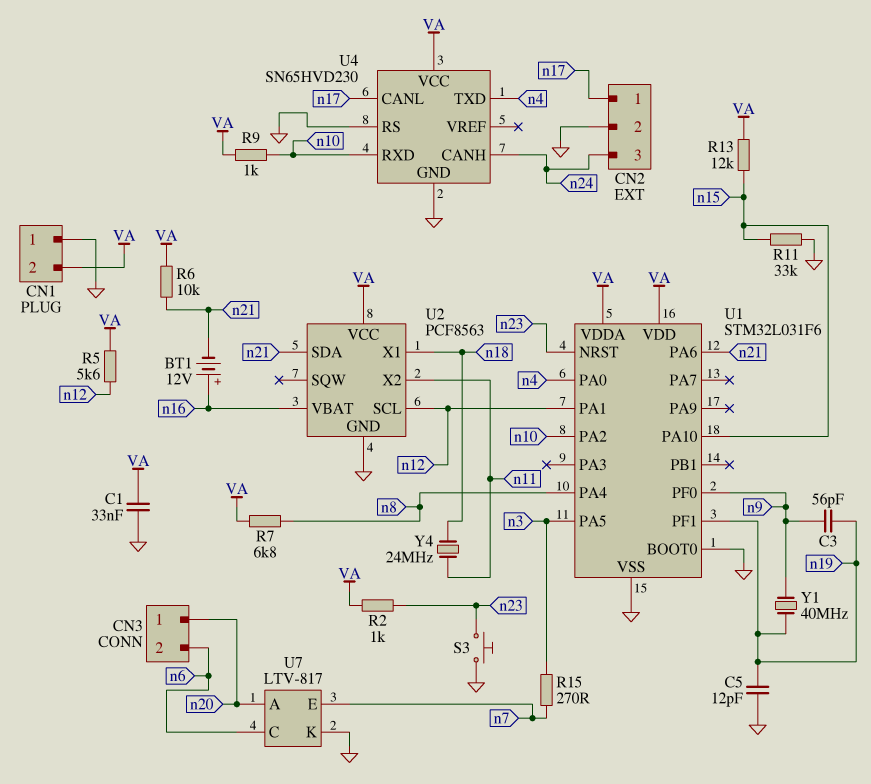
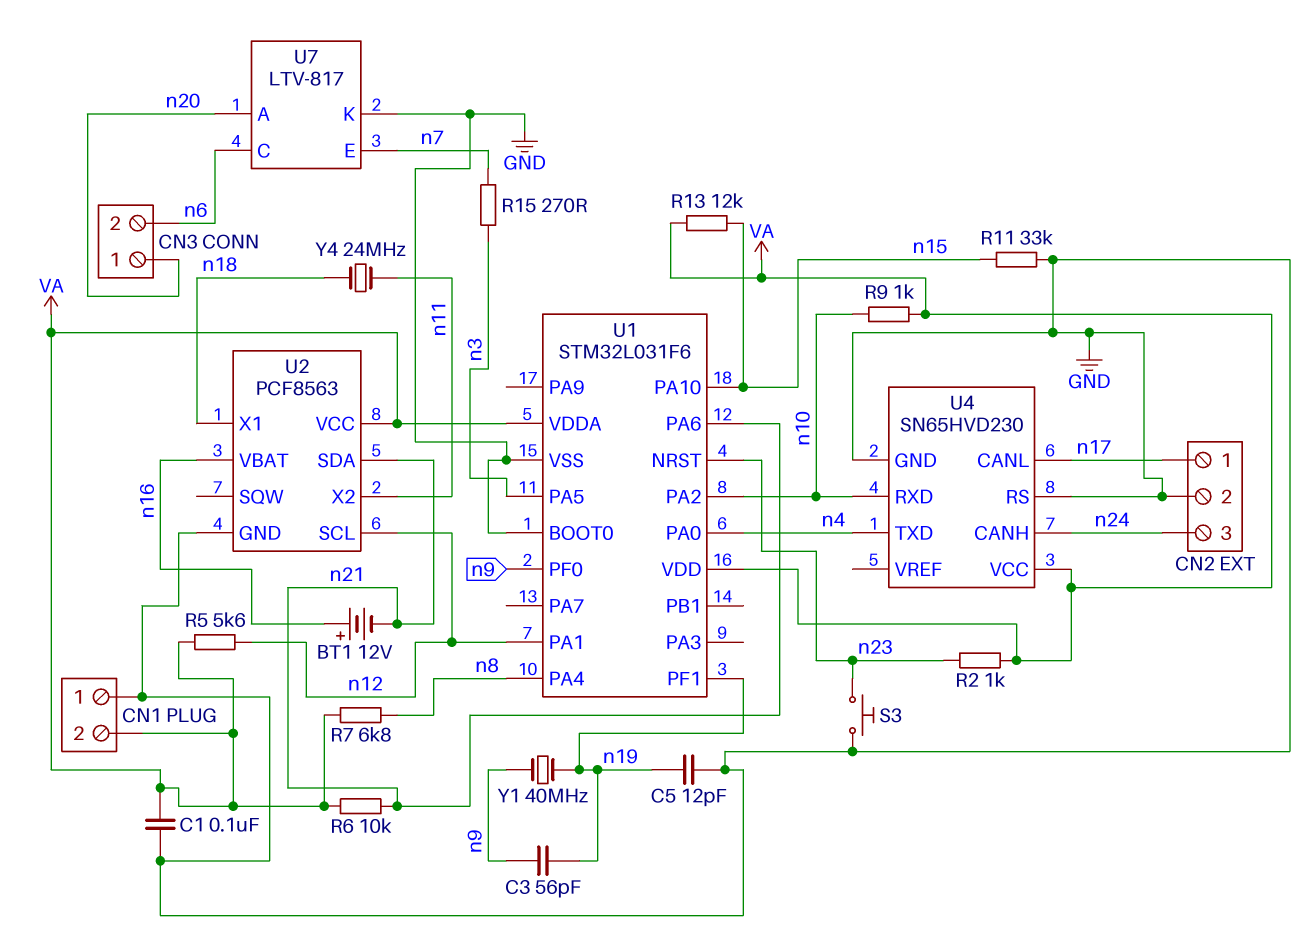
C1: 33nF (GND, VA) -> 100nF (GND, VA)

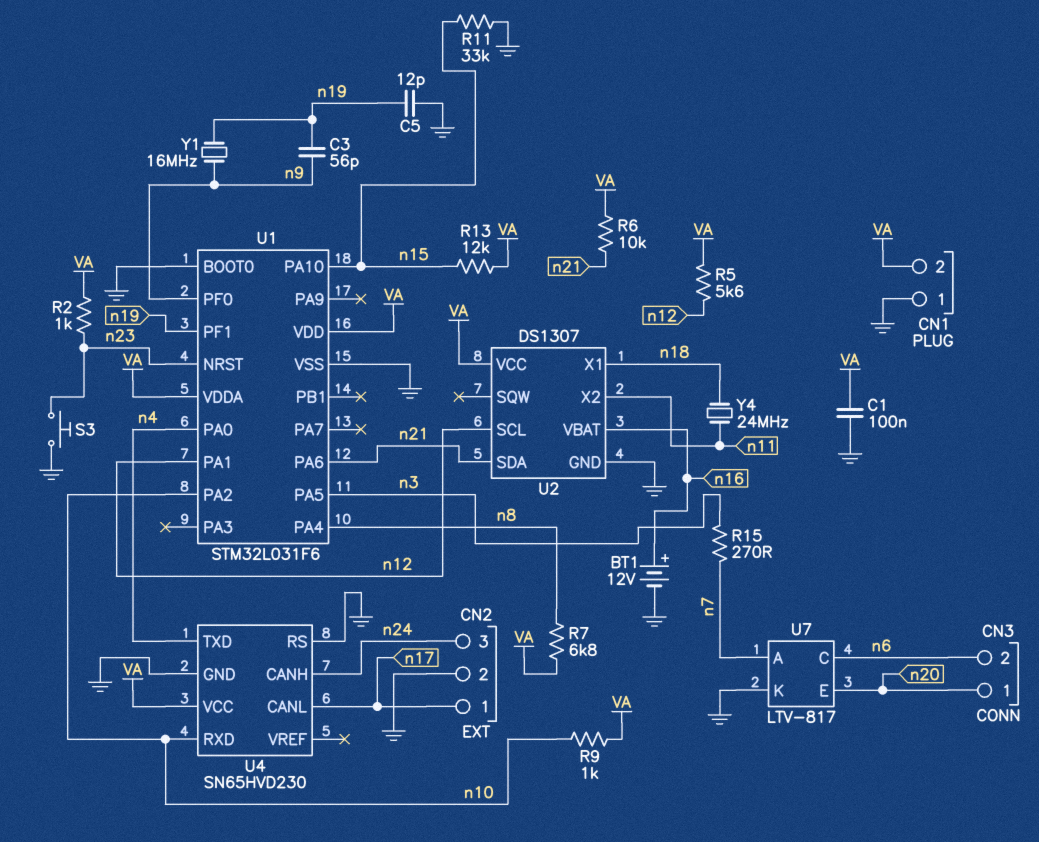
BT1: 12V (plus n16, minus n21) -> 12V (plus n16, minus GND)
U2: PCF8563 -> DS1307
U7 pin A: n20 -> n7
U7 pin E: n7 -> n20
Y1: 40MHz (n9, n19) -> 16MHz (n9, n19)

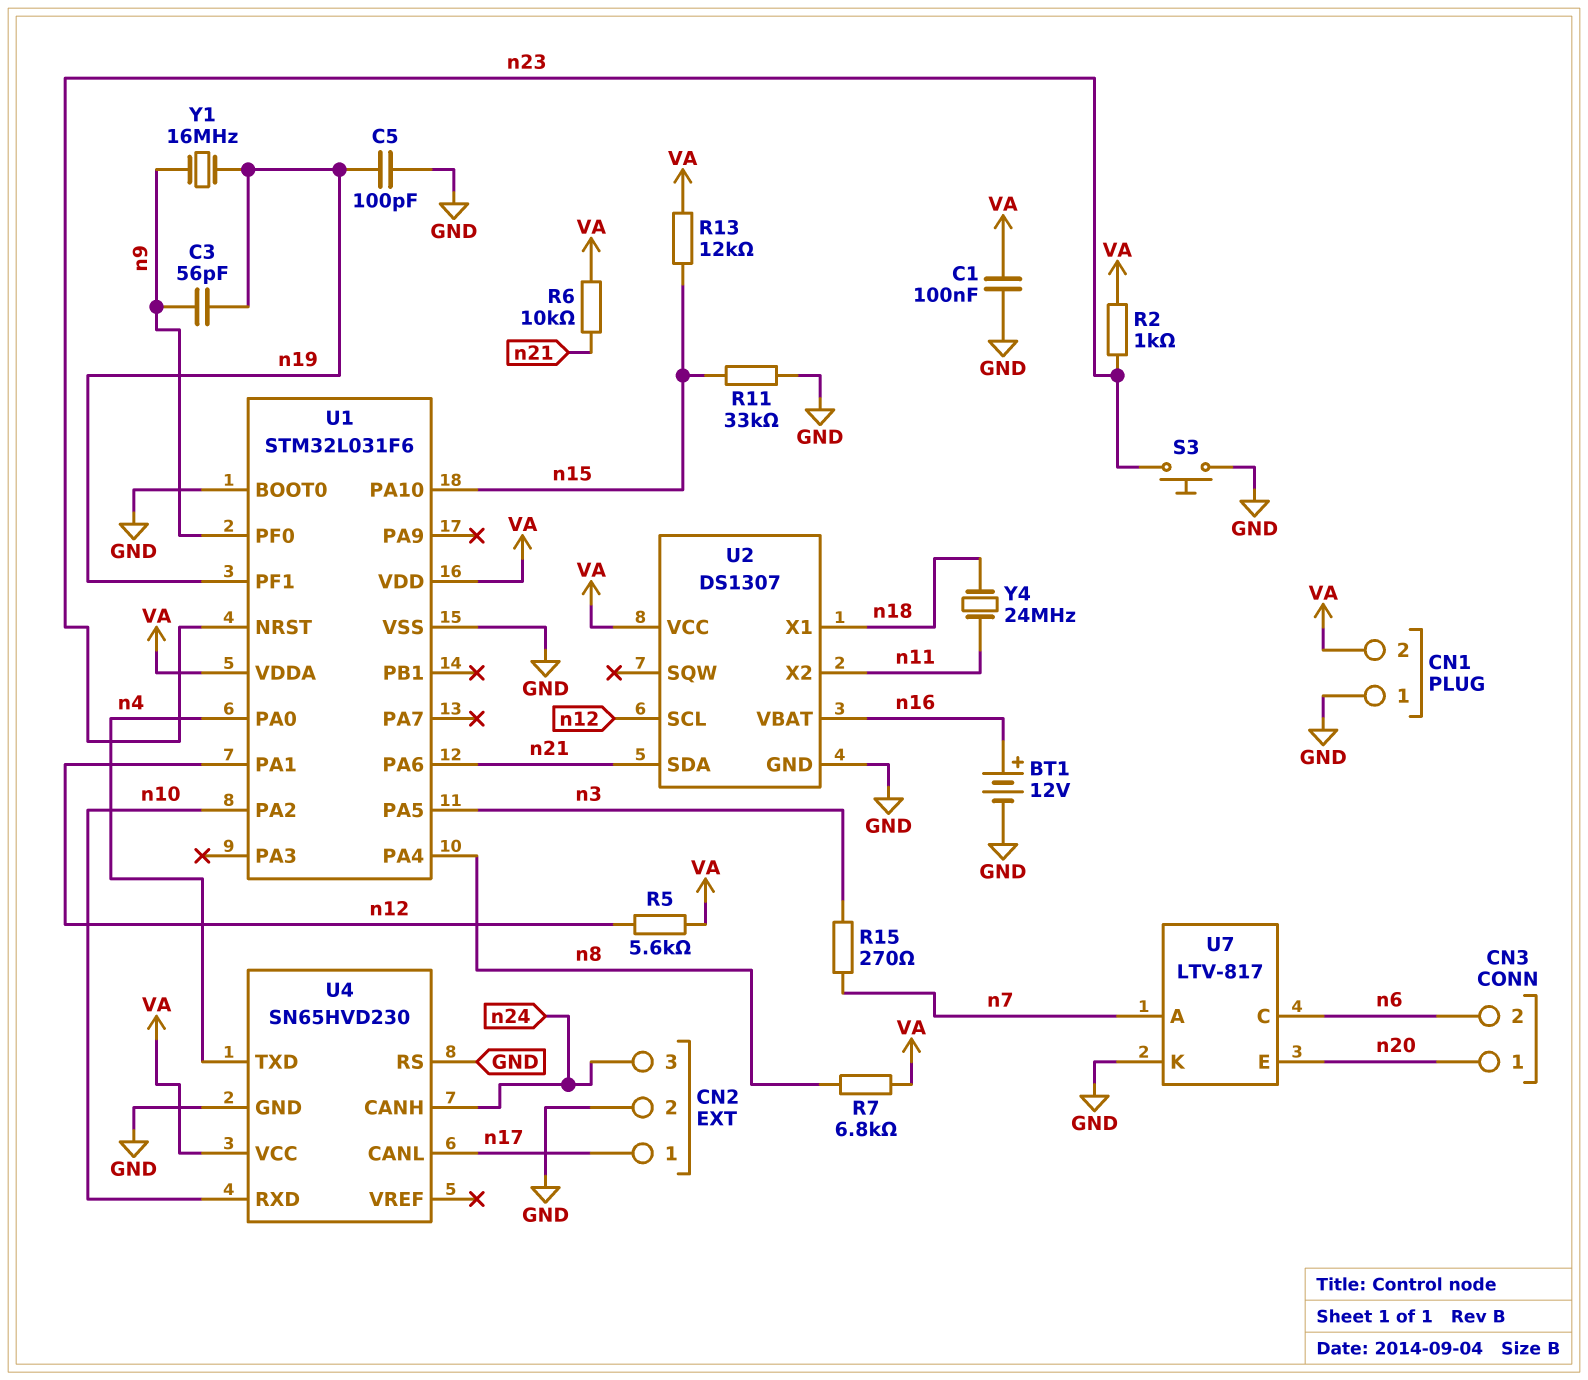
C5: 12pF (GND, n19) -> 100pF (GND, n19)
R9: 1k (VA, n10) -> none

